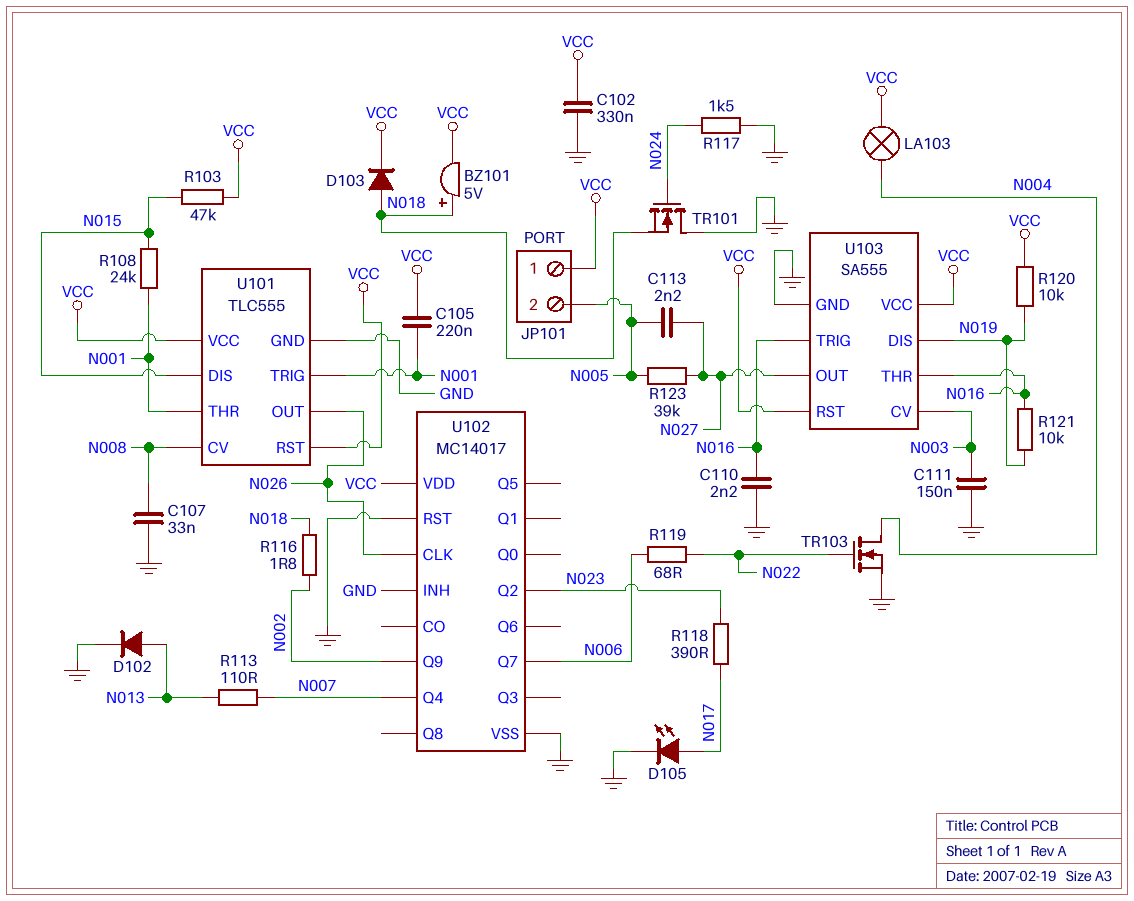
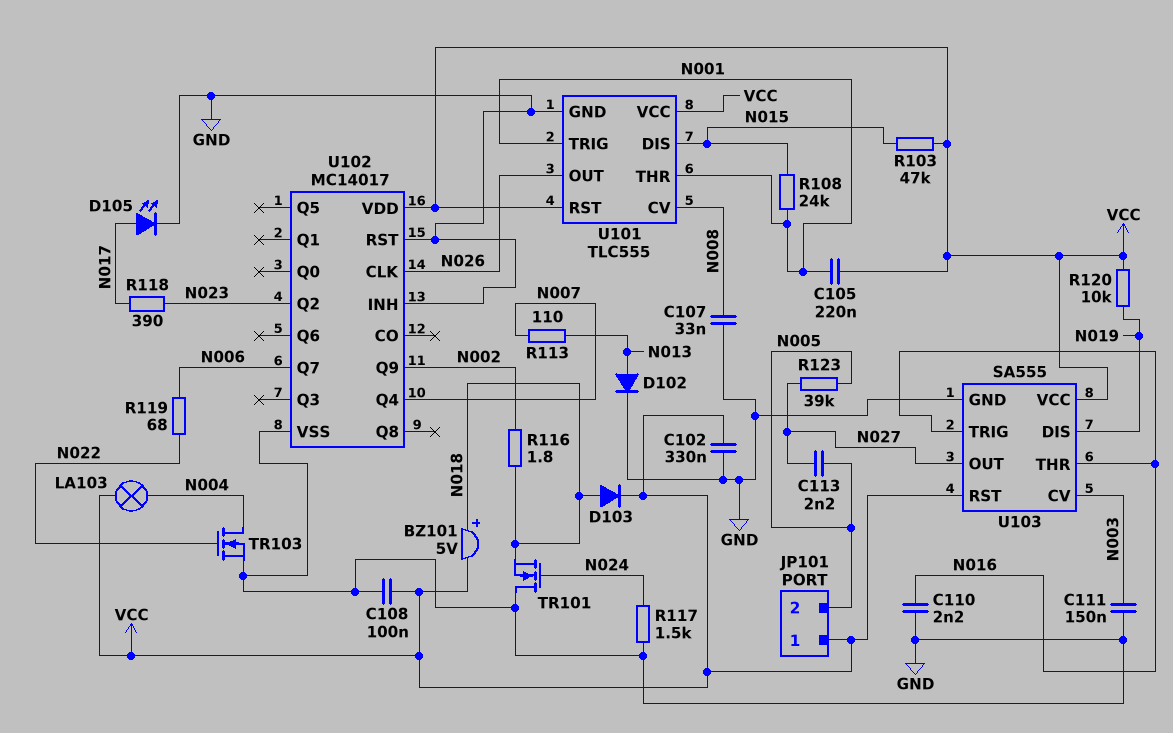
C108: none -> 100nF (GND, VCC)
R121: 10k (N016, N019) -> none

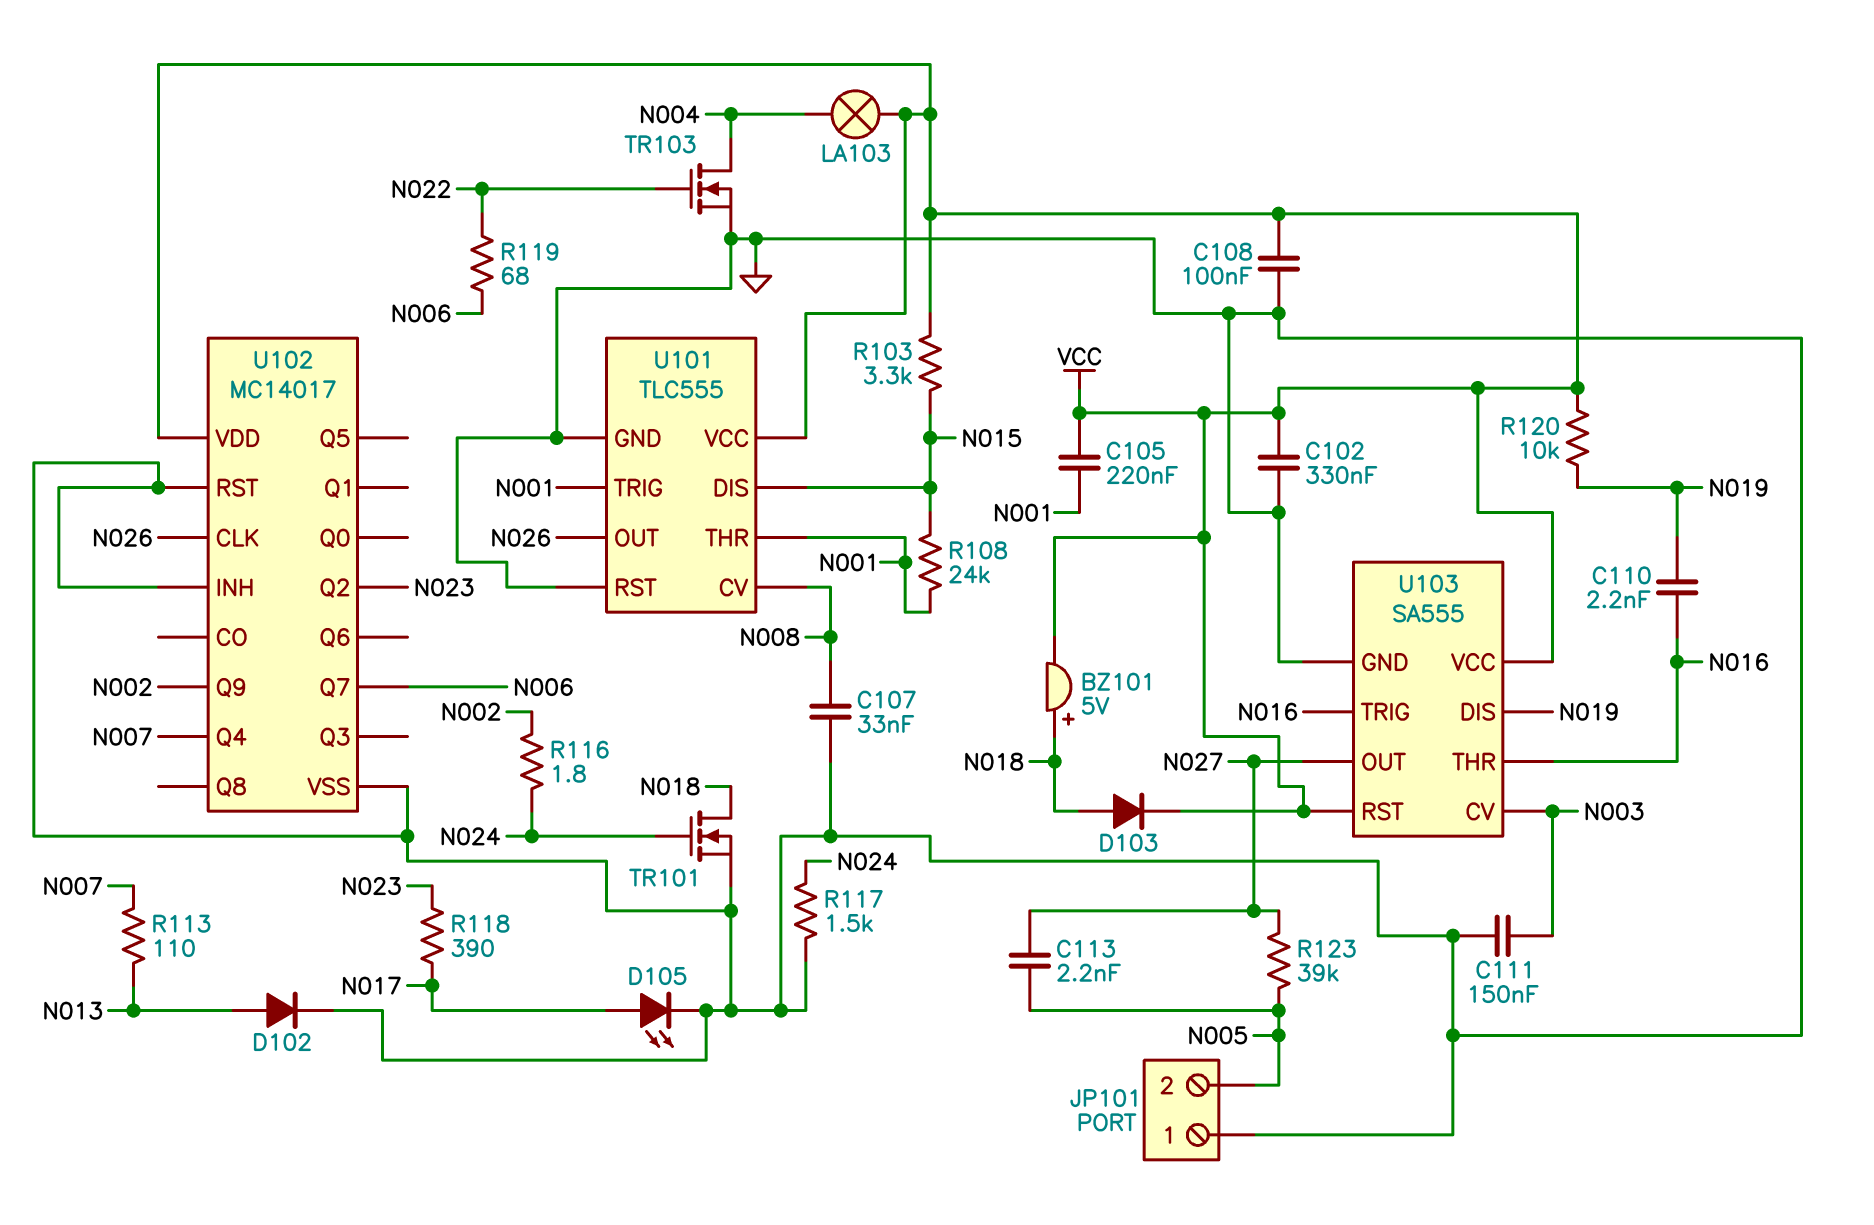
C110: 2.2nF (GND, N016) -> 2.2nF (N016, N019)
JP101 pin 1: VCC -> GND
R103: 47k (N015, VCC) -> 3.3k (N015, VCC)
R116: 1.8 (N002, N018) -> 1.8 (N002, N024)
TR101: NMOS (G N024, D GND, S N018) -> NMOS (G N024, D N018, S GND)
U101 pin RST: VCC -> GND

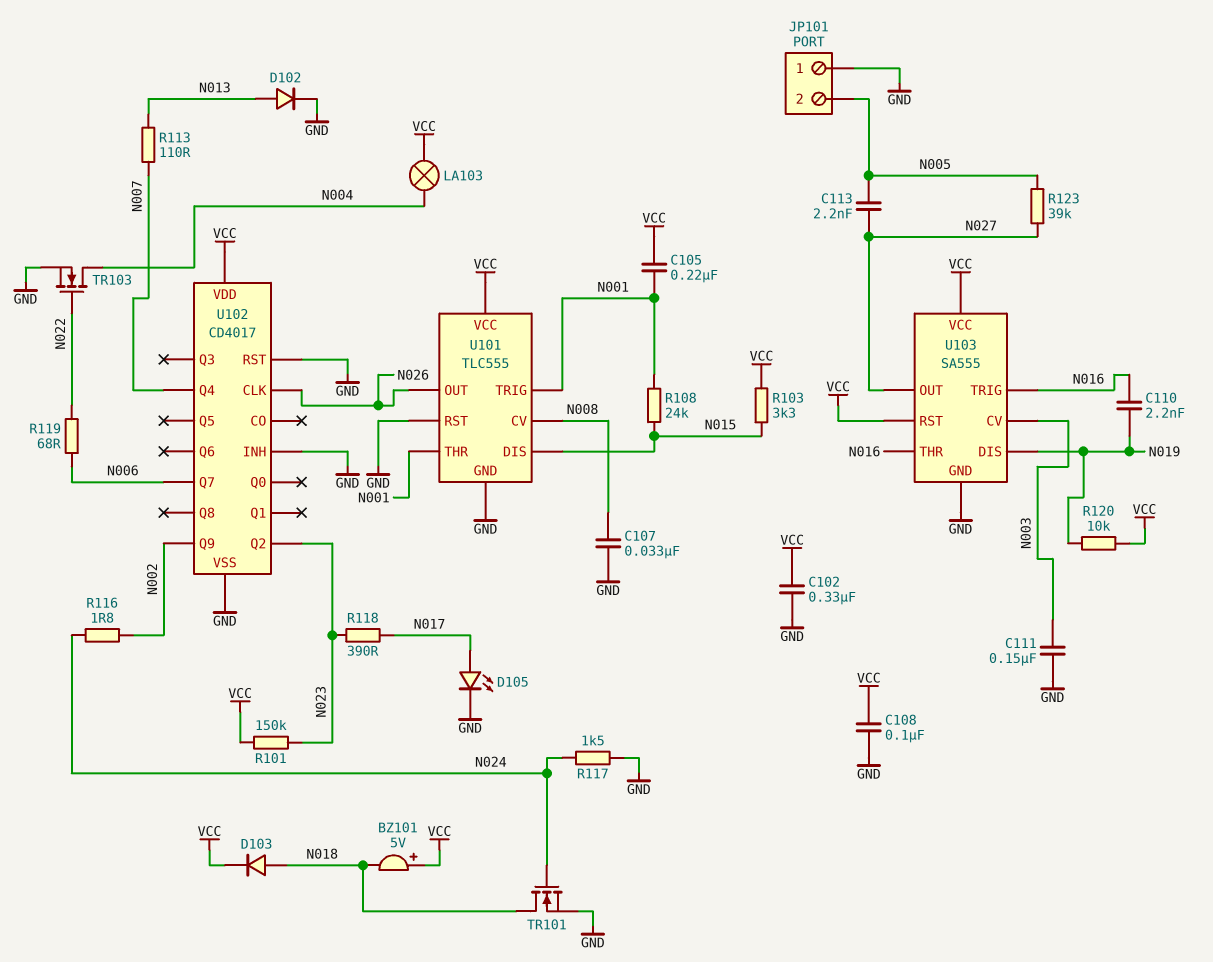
BZ101: buzzer 5V (plus N018, minus VCC) -> buzzer 5V (plus VCC, minus N018)
R101: none -> 150k (N023, VCC)
U102: MC14017 -> CD4017

